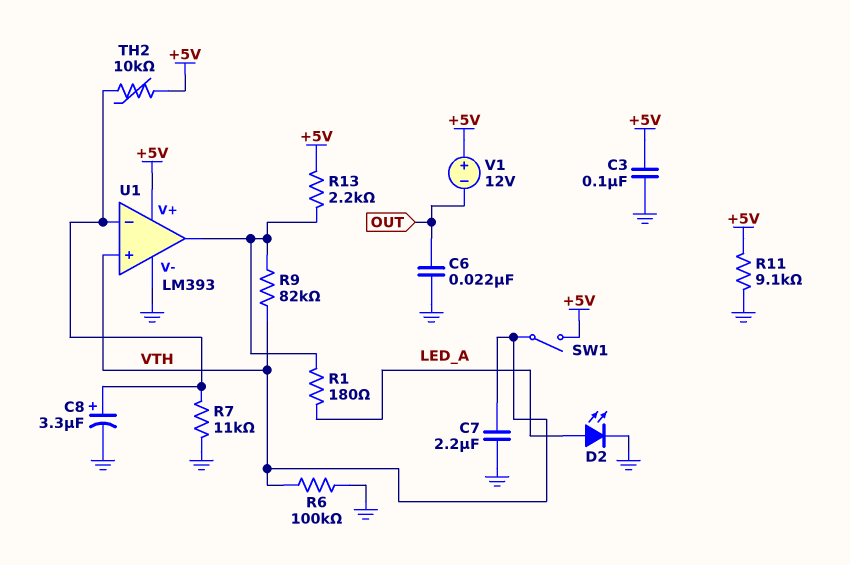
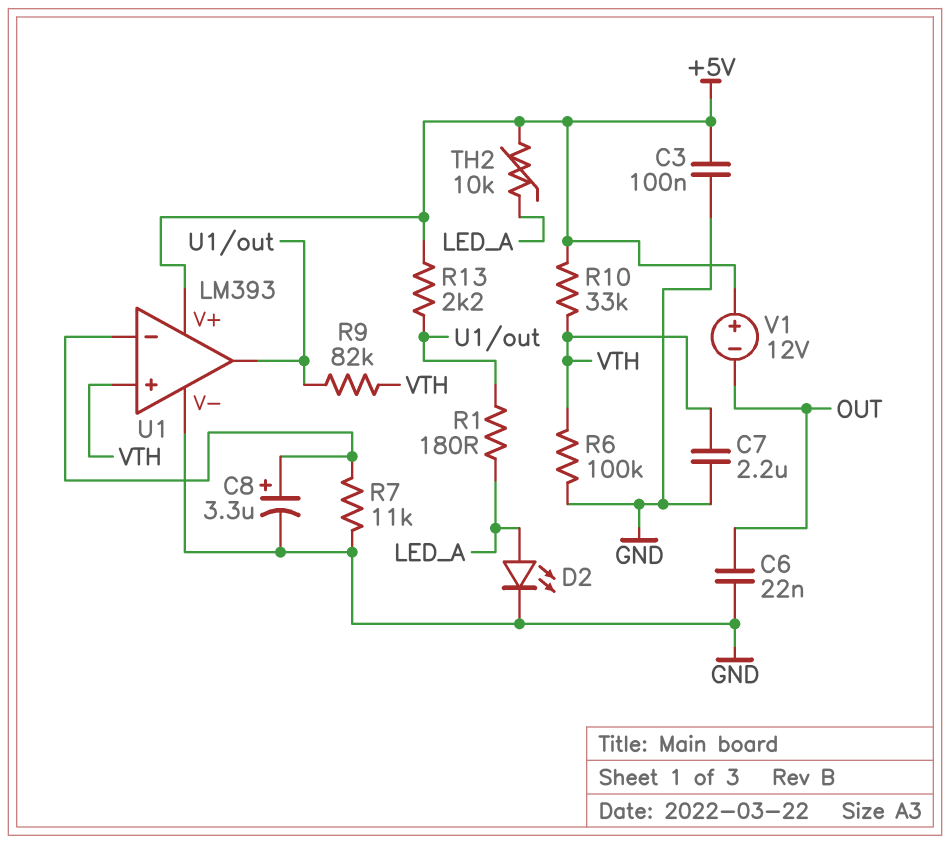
R10: none -> 33k (+5V, VTH)
R11: 9.1k (+5V, GND) -> none
SW1: switch (+5V, VTH) -> none
TH2: 10k (+5V, U1/in-) -> 10k (+5V, LED_A)

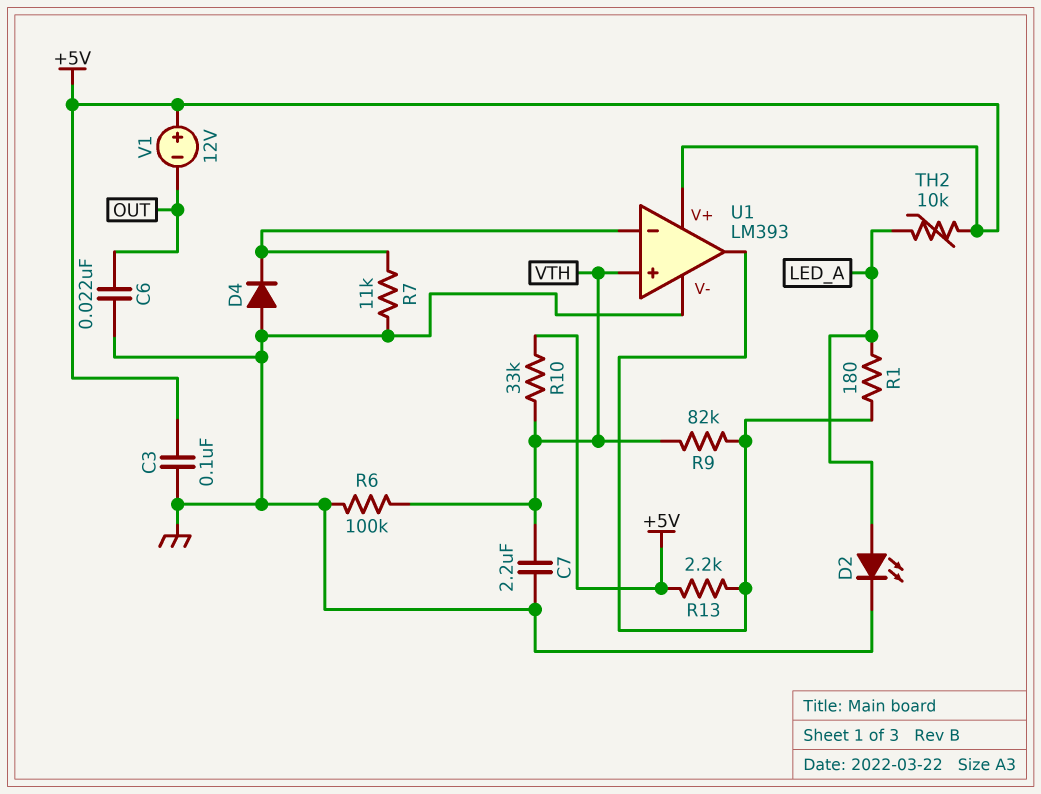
C8: 3.3uF (plus U1/in-, minus GND) -> none
D4: none -> diode (A GND, K U1/in-)

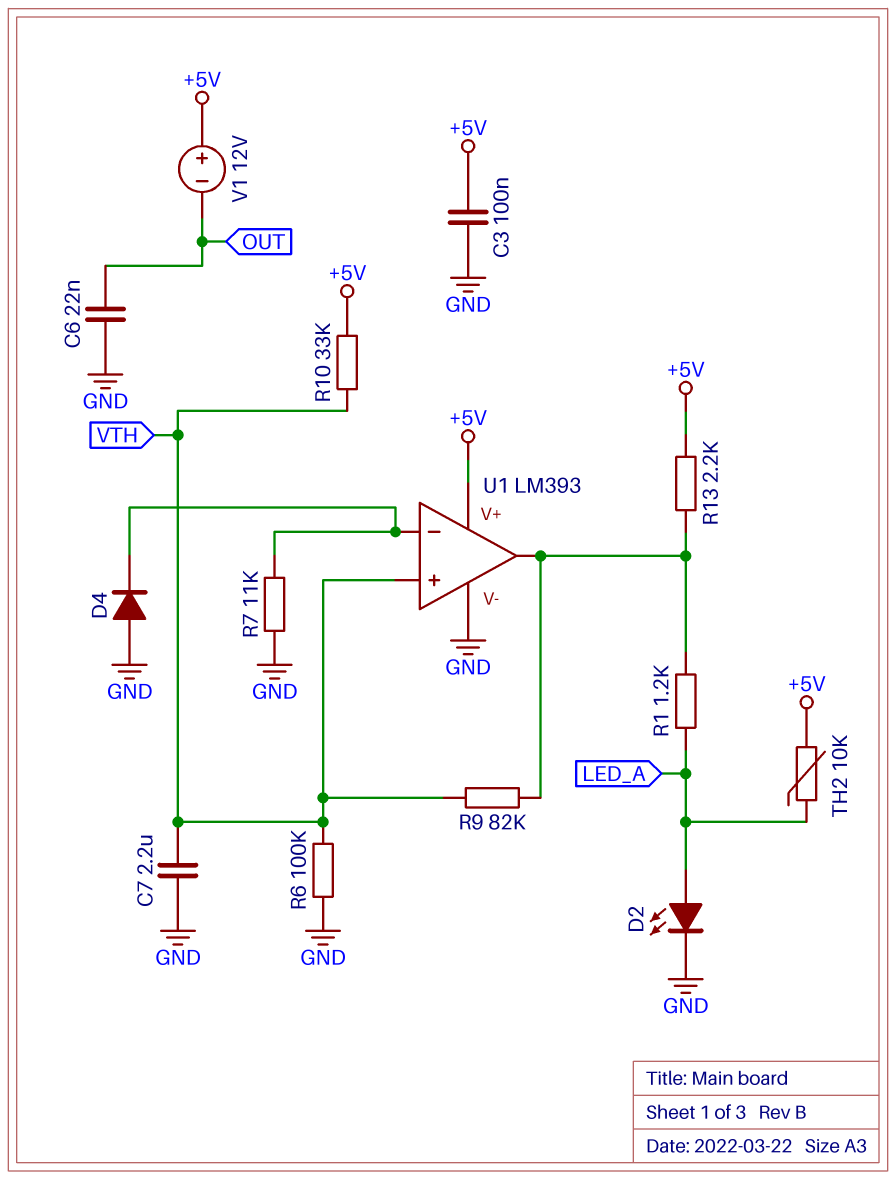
R1: 180 (LED_A, U1/out) -> 1.2k (LED_A, U1/out)

